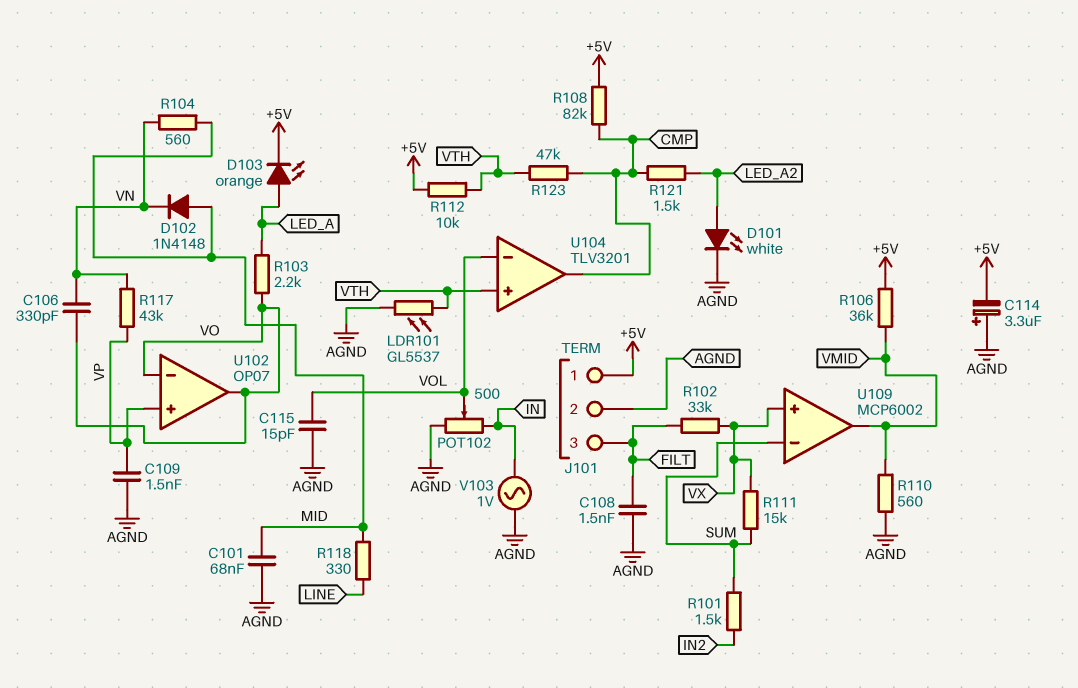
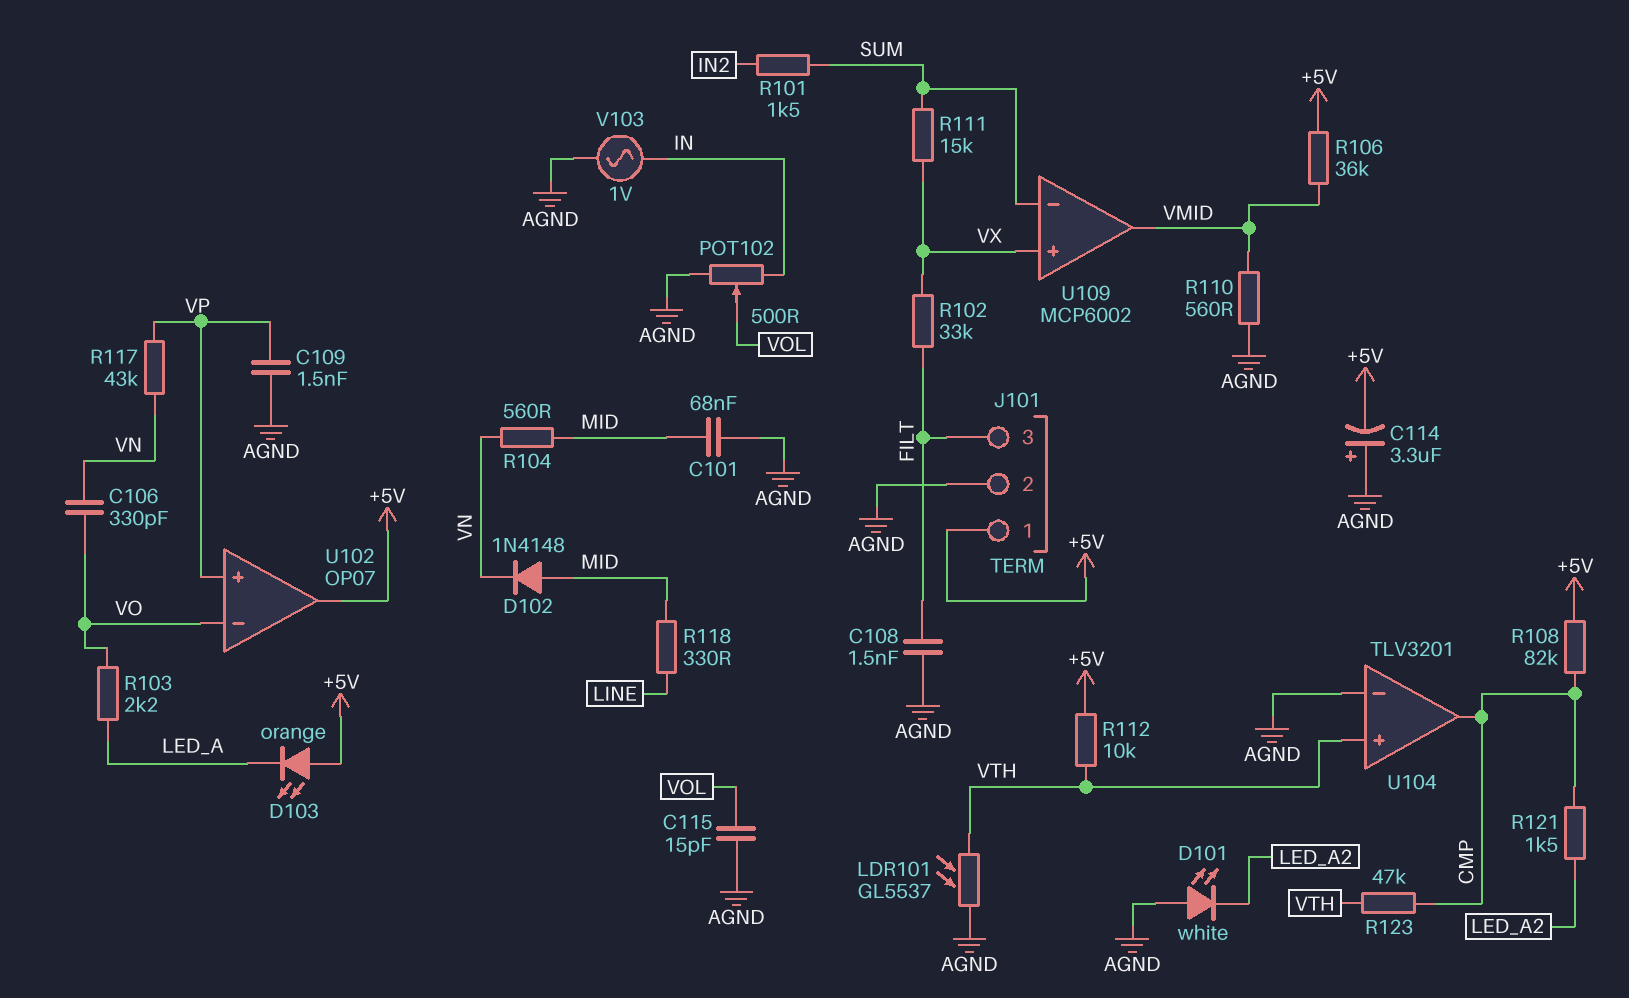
D101: LED white (A LED_A2, K AGND) -> LED white (A AGND, K LED_A2)
D103: LED orange (A LED_A, K +5V) -> LED orange (A +5V, K LED_A)
U102 pin out: VO -> +5V
U104 pin in-: VOL -> AGND

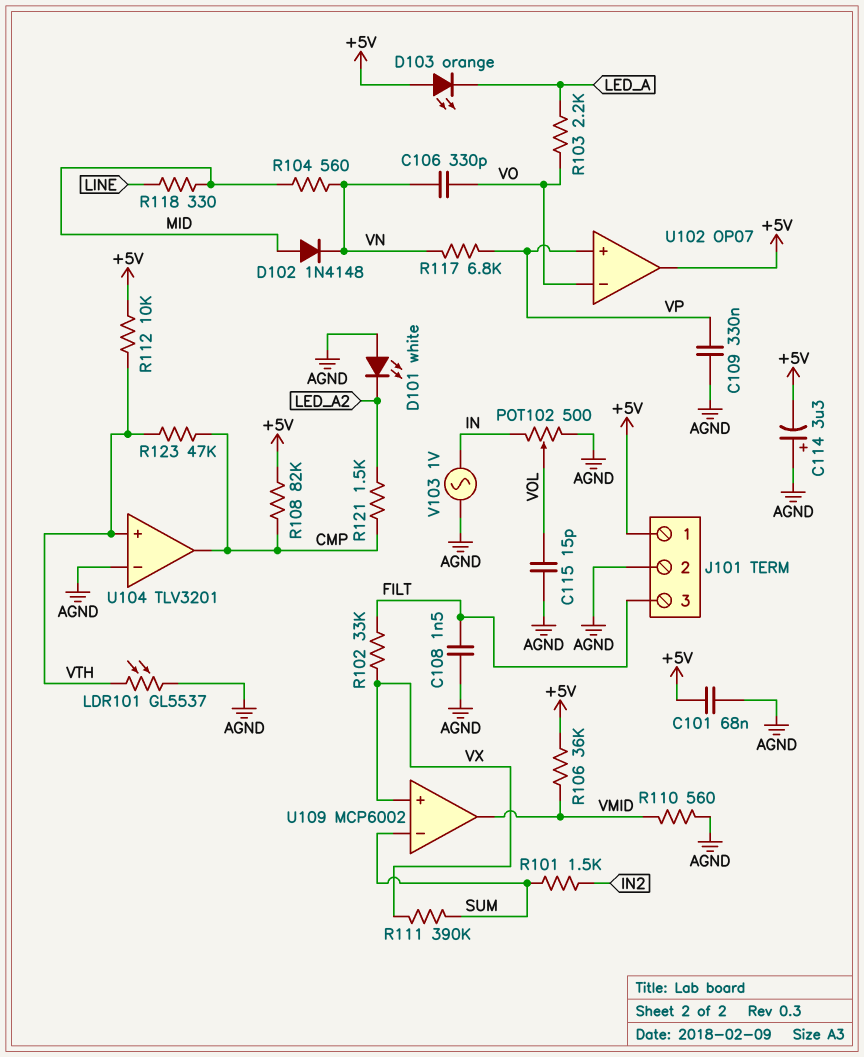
C101: 68nF (AGND, MID) -> 68nF (+5V, AGND)
C109: 1.5nF (AGND, VP) -> 330nF (AGND, VP)
R111: 15k (SUM, VX) -> 390k (SUM, VX)
R117: 43k (VN, VP) -> 6.8k (VN, VP)

